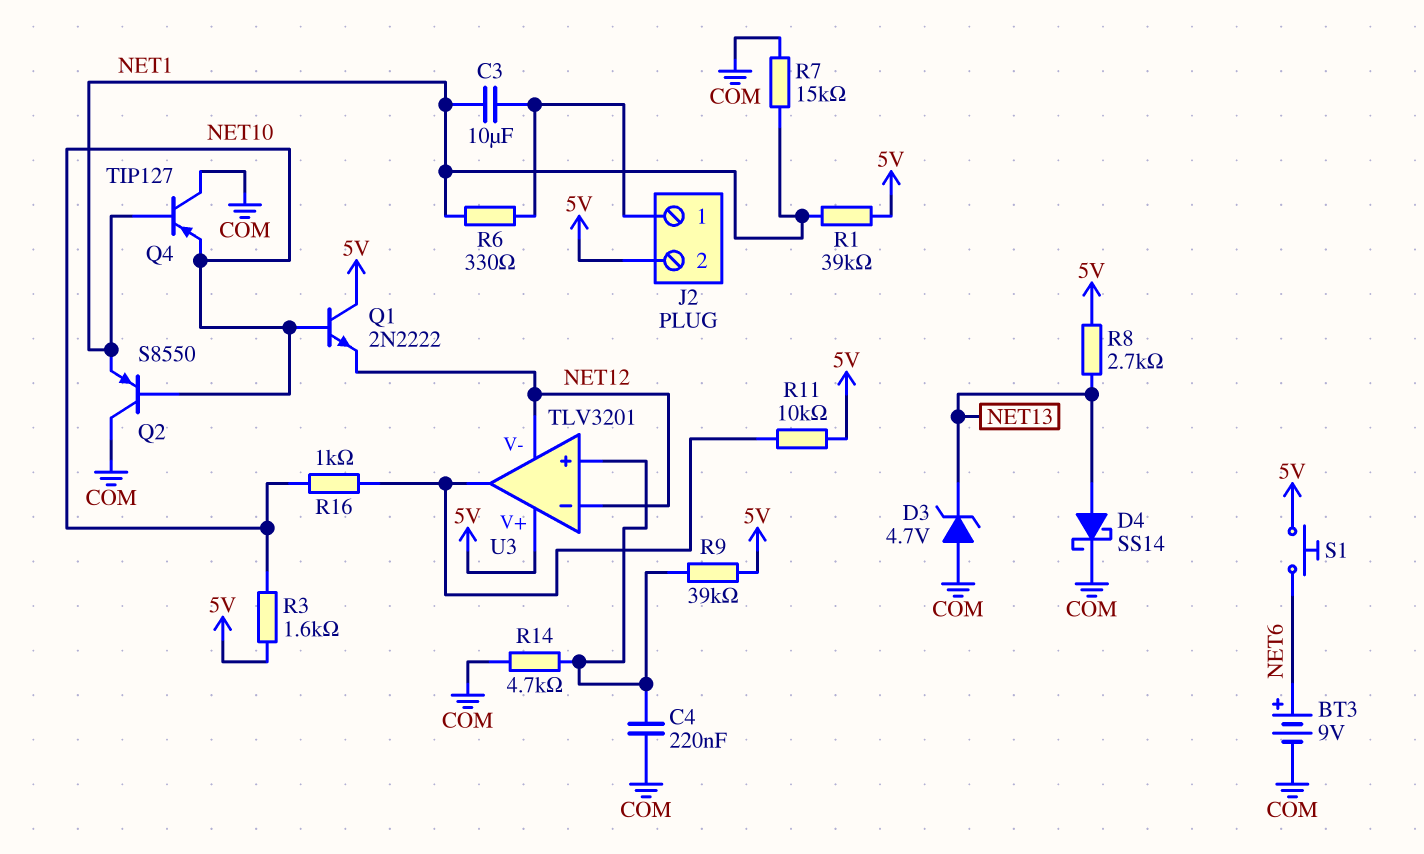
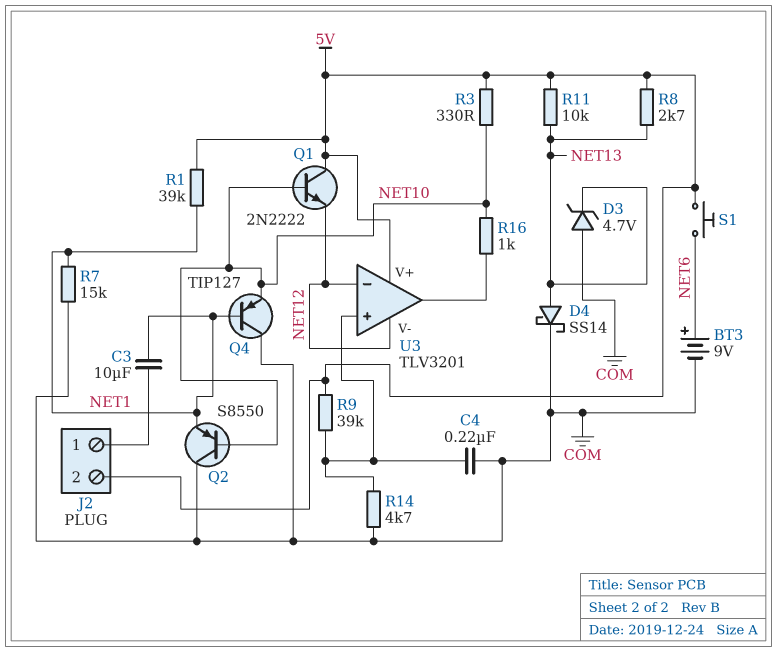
R3: 1.6k (5V, NET10) -> 330 (5V, NET10)
R6: 330 (J2/1, NET1) -> none
R11: 10k (5V, U3/out) -> 10k (5V, NET13)

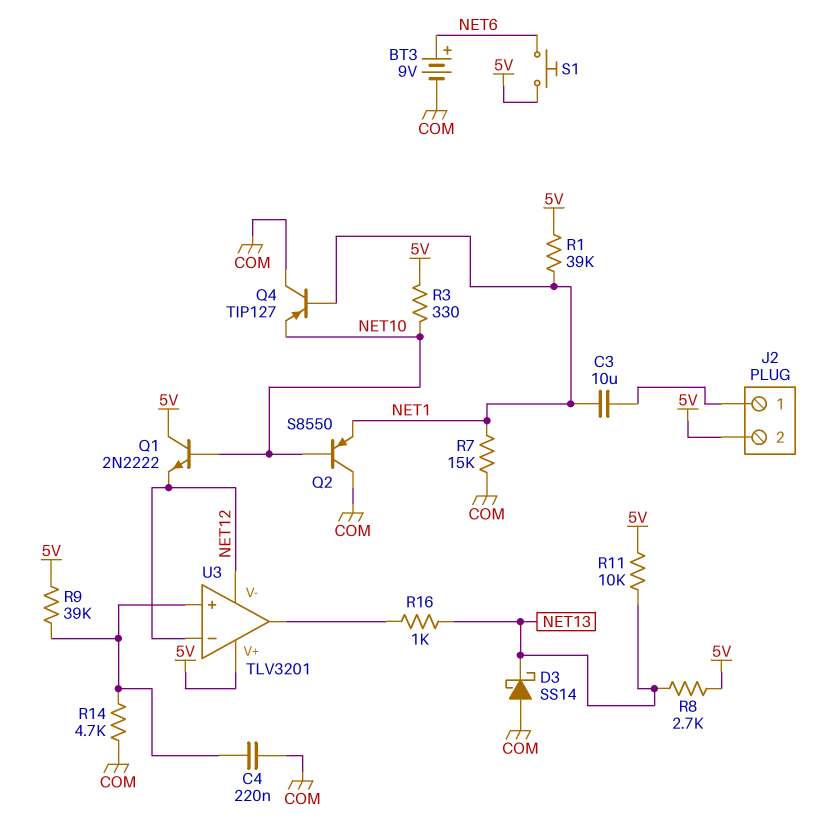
D3: zener 4.7V (A COM, K NET13) -> schottky SS14 (A COM, K NET13)
D4: schottky SS14 (A NET13, K COM) -> none
R16: 1k (NET10, U3/out) -> 1k (NET13, U3/out)

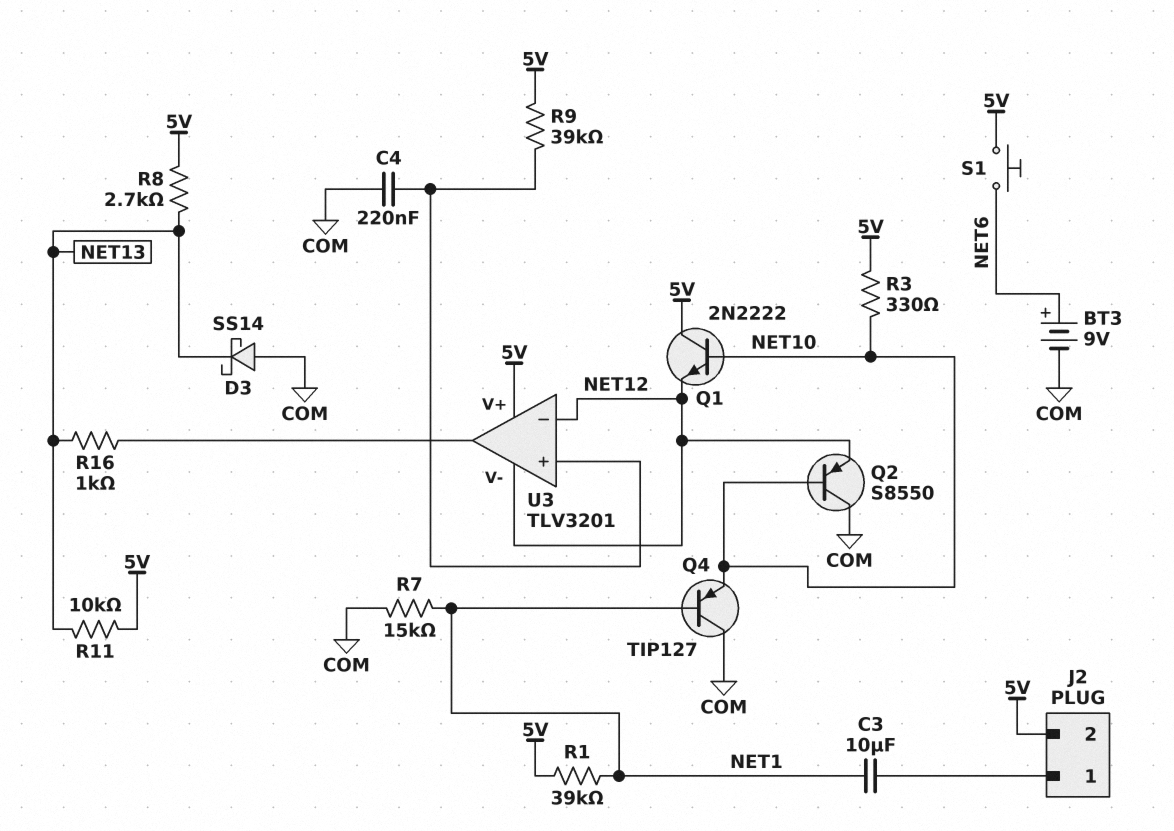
Q2: PNP S8550 (B NET10, C COM, E NET1) -> PNP S8550 (B NET10, C COM, E NET12)
R14: 4.7k (COM, U3/in+) -> none

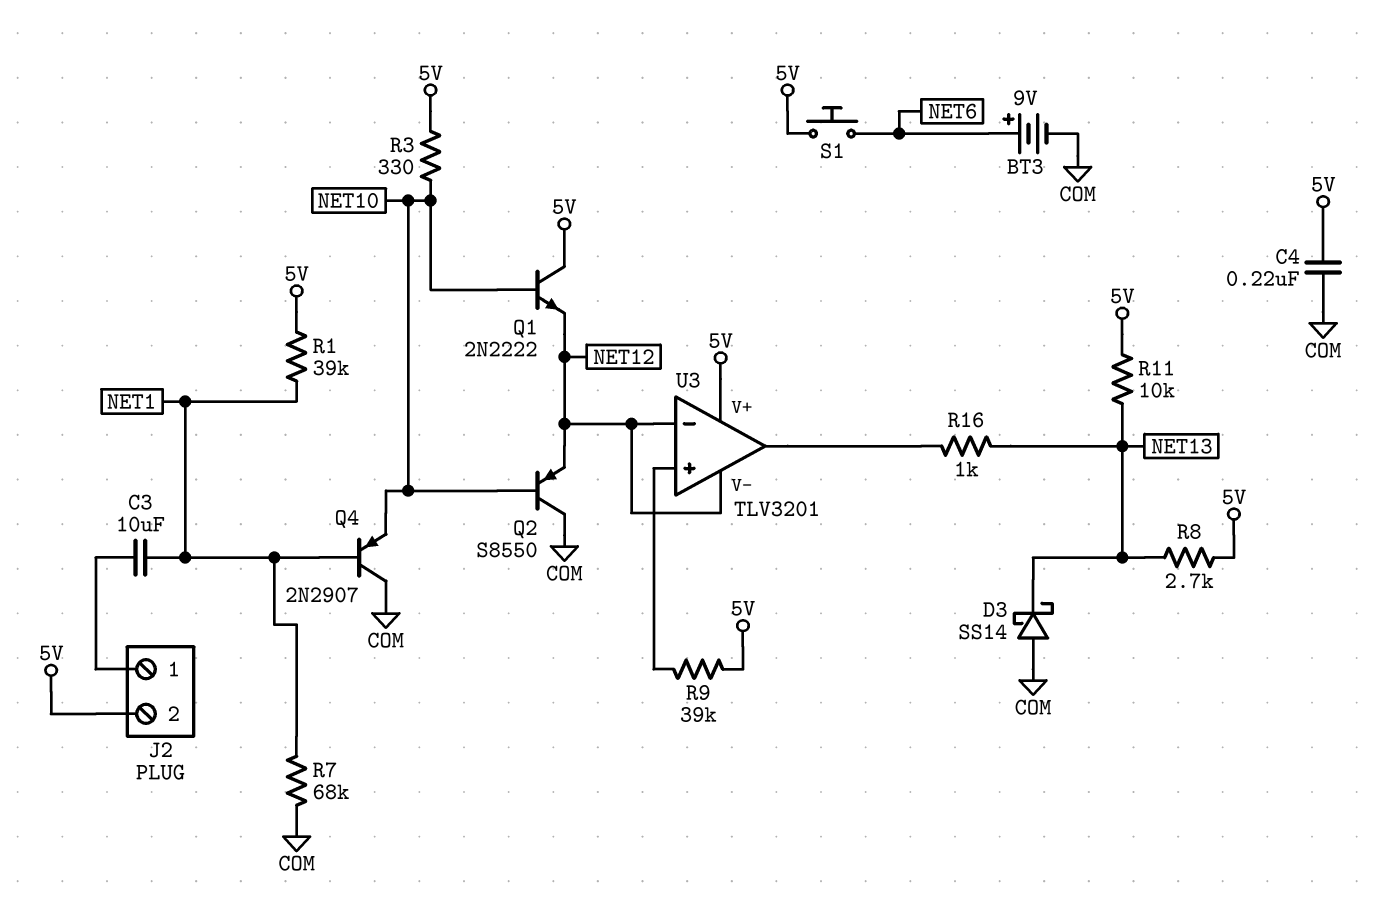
C4: 220nF (COM, U3/in+) -> 220nF (5V, COM)
Q4: PNP TIP127 (B NET1, C COM, E NET10) -> PNP 2N2907 (B NET1, C COM, E NET10)
R7: 15k (COM, NET1) -> 68k (COM, NET1)

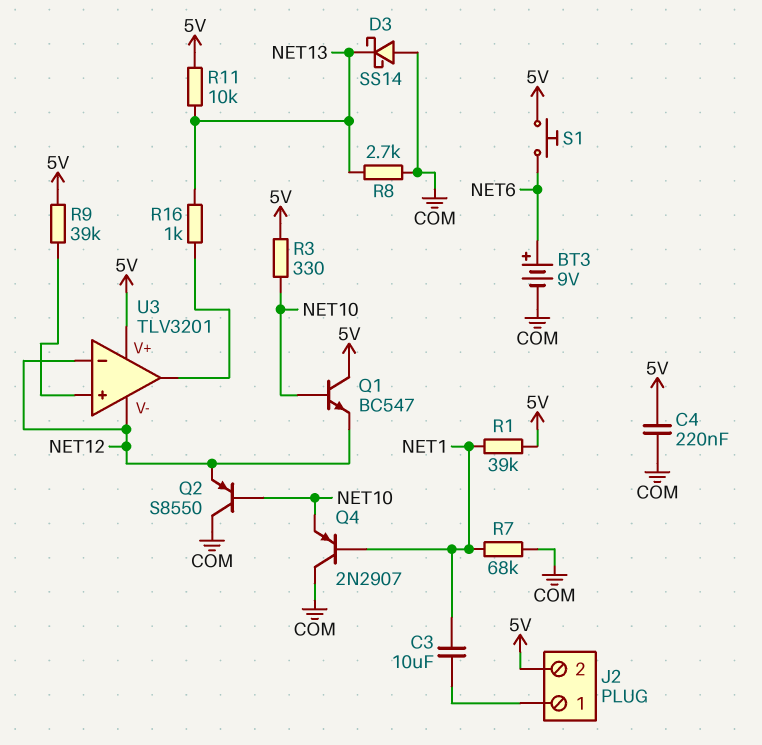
Q1: NPN 2N2222 (B NET10, C 5V, E NET12) -> NPN BC547 (B NET10, C 5V, E NET12)
R8: 2.7k (5V, NET13) -> 2.7k (COM, NET13)

